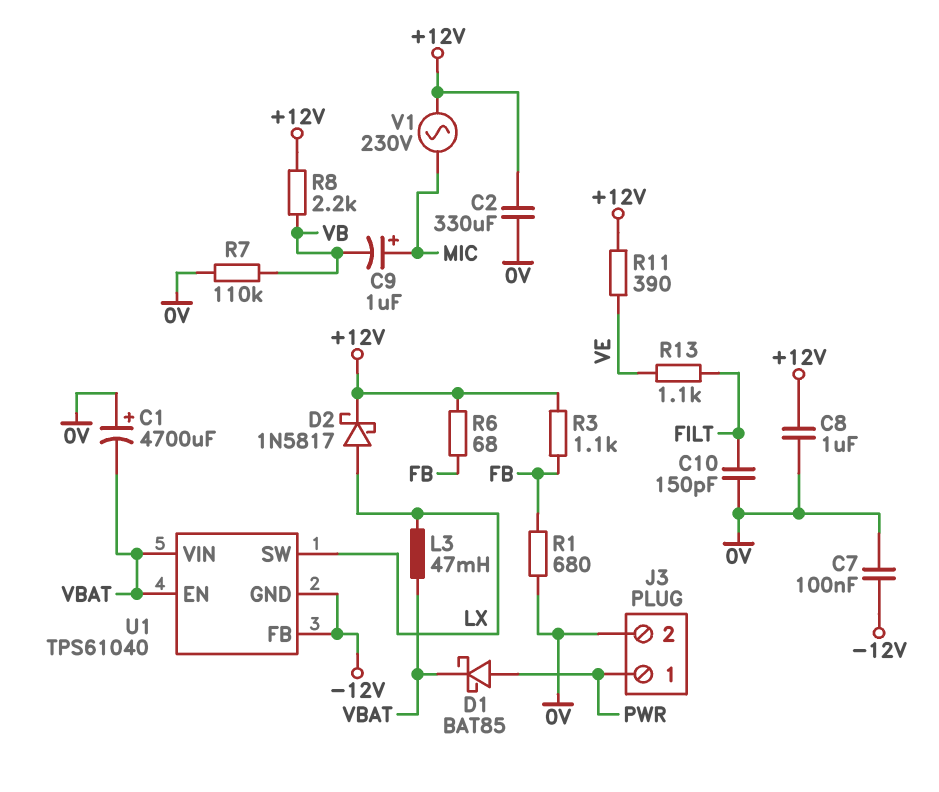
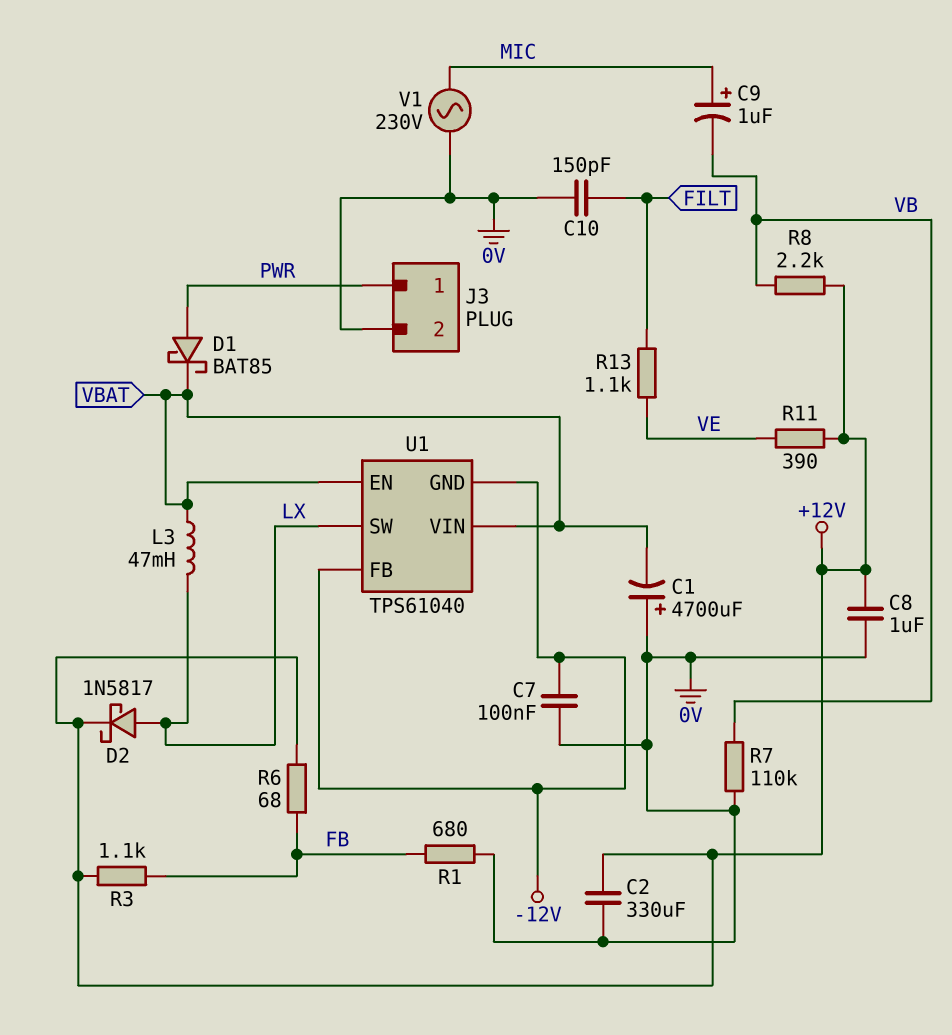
V1: AC 230V (+12V, MIC) -> AC 230V (0V, MIC)

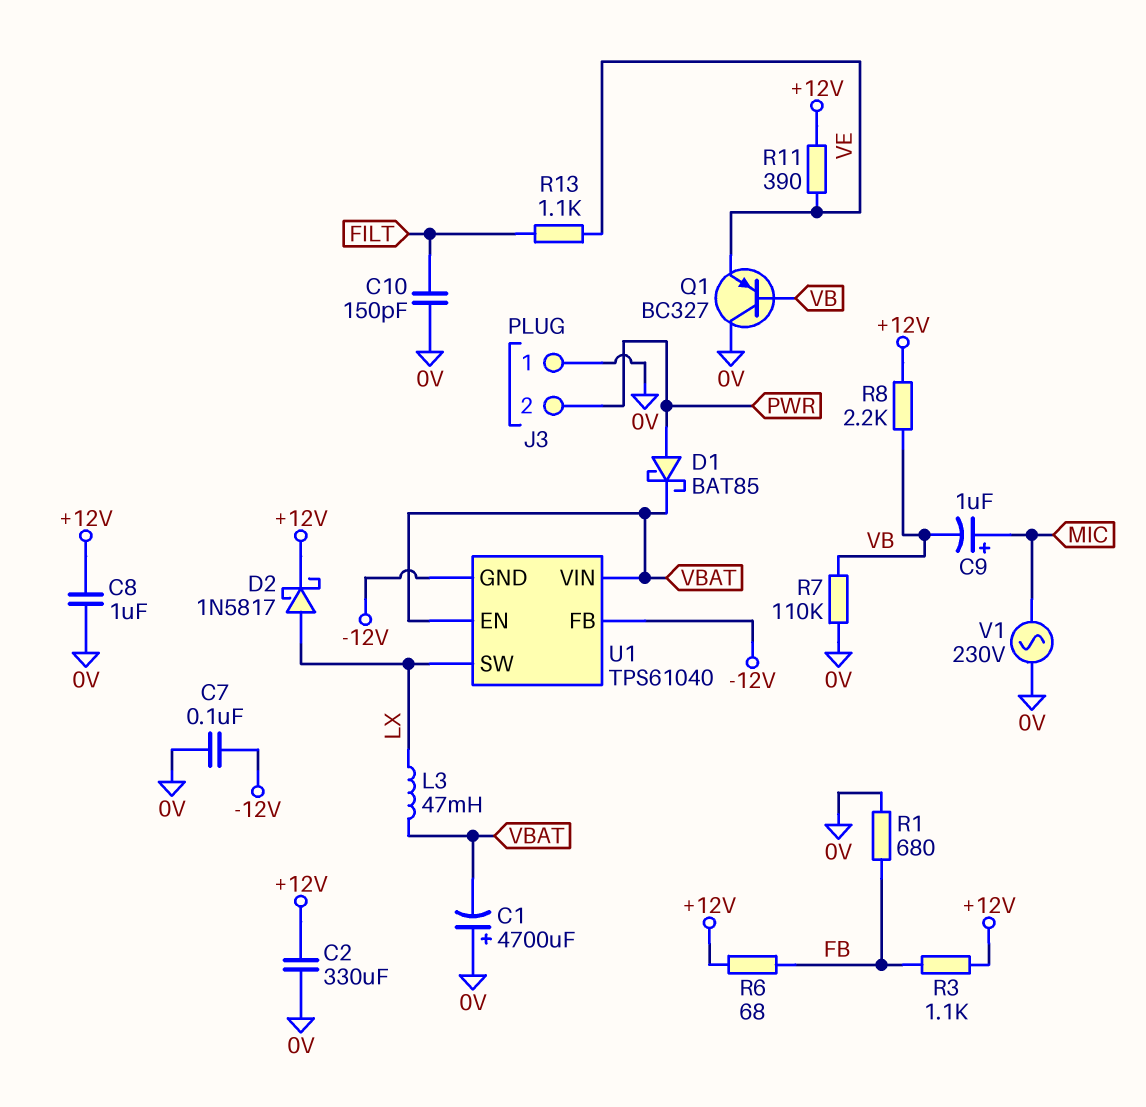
J3 pin 1: PWR -> 0V
J3 pin 2: 0V -> PWR
Q1: none -> PNP BC327 (B VB, C 0V, E VE)

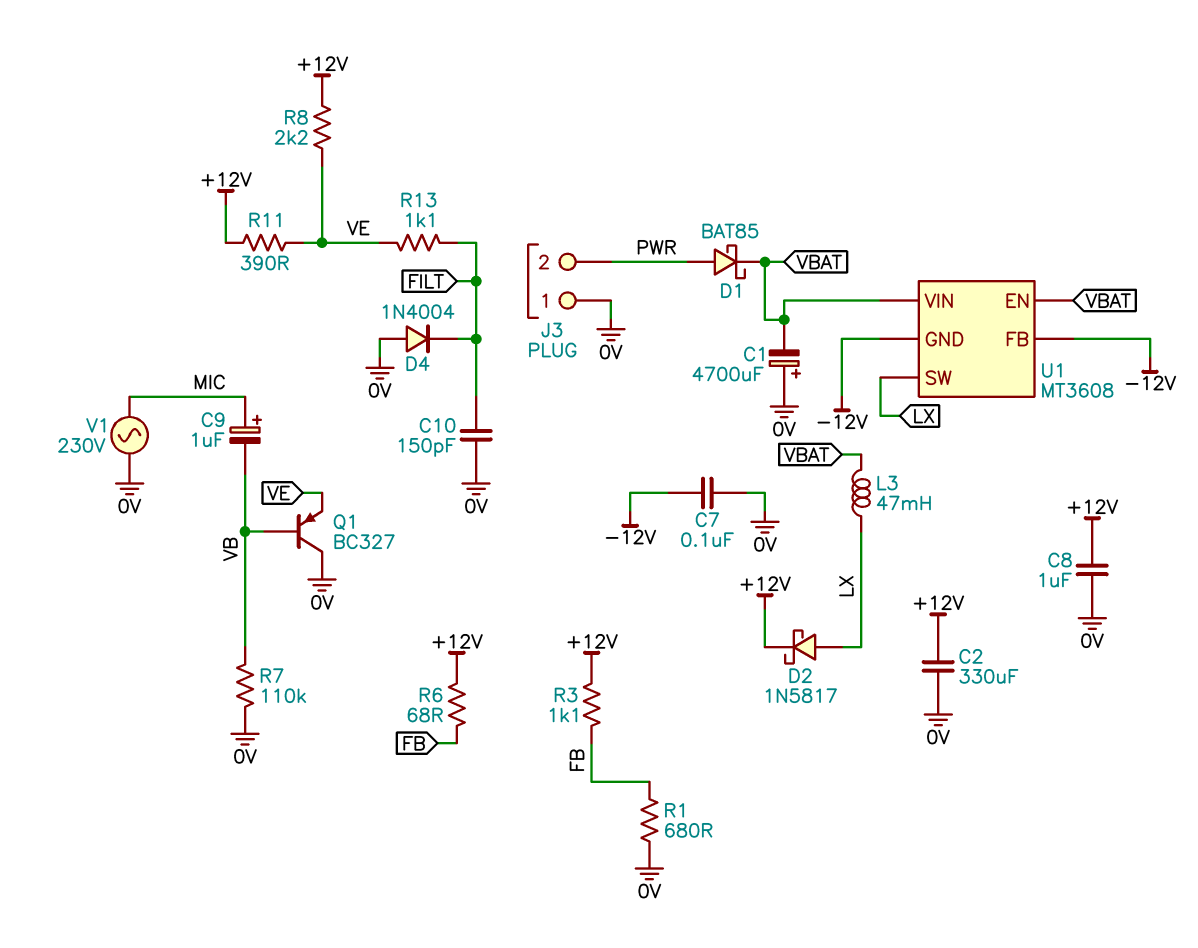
D4: none -> diode 1N4004 (A 0V, K FILT)
R8: 2.2k (+12V, VB) -> 2.2k (+12V, VE)
U1: TPS61040 -> MT3608

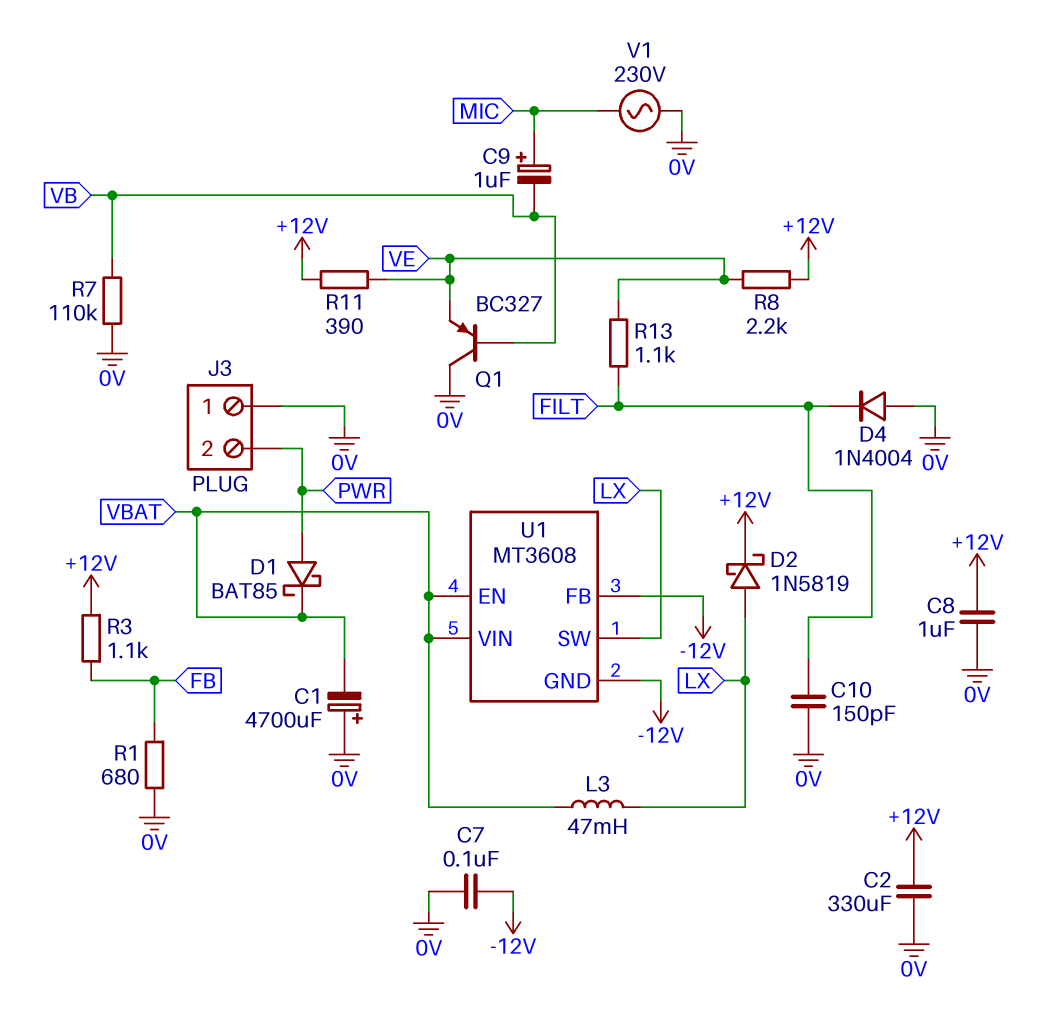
D2: schottky 1N5817 (A LX, K +12V) -> schottky 1N5819 (A LX, K +12V)
R6: 68 (+12V, FB) -> none

